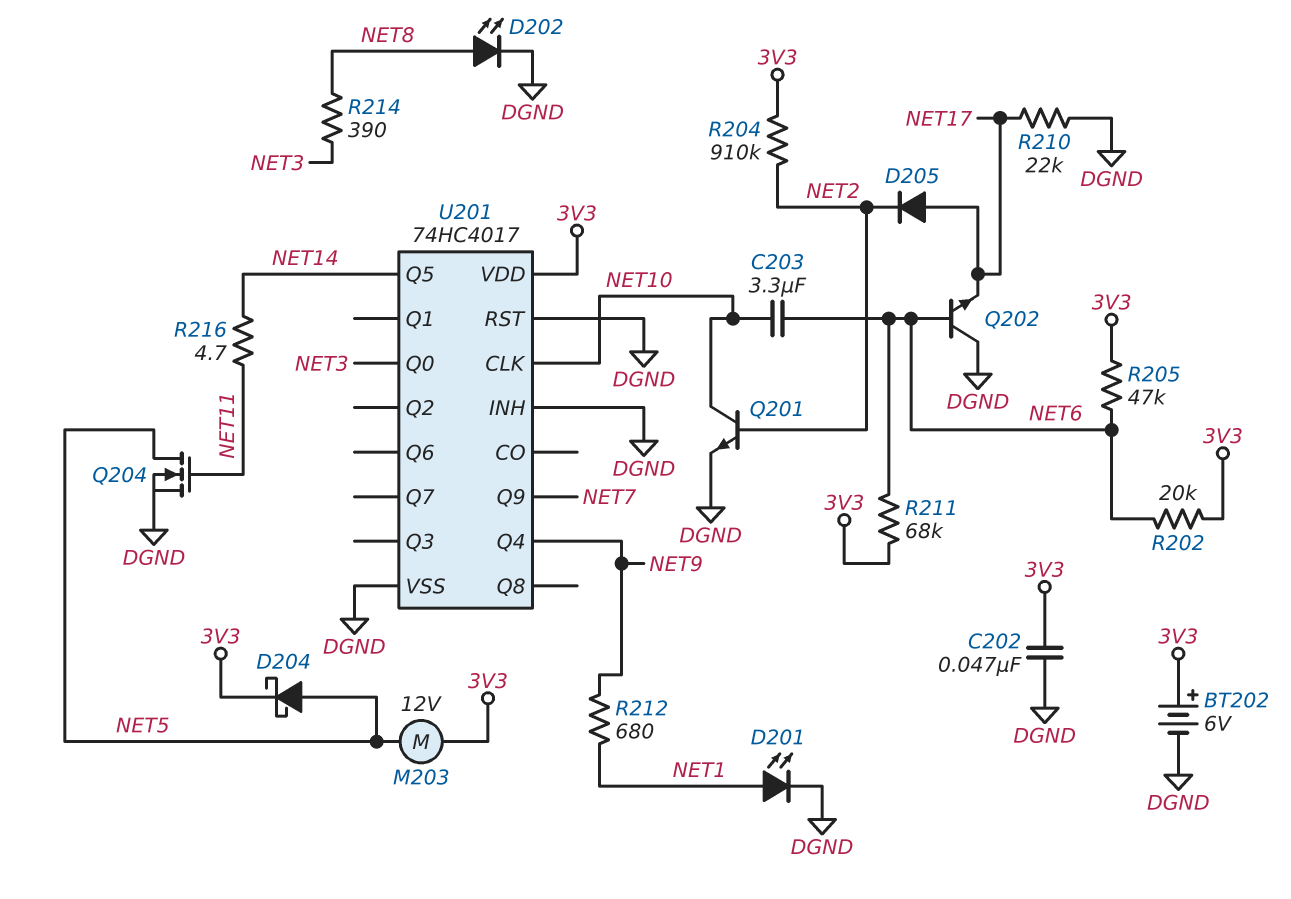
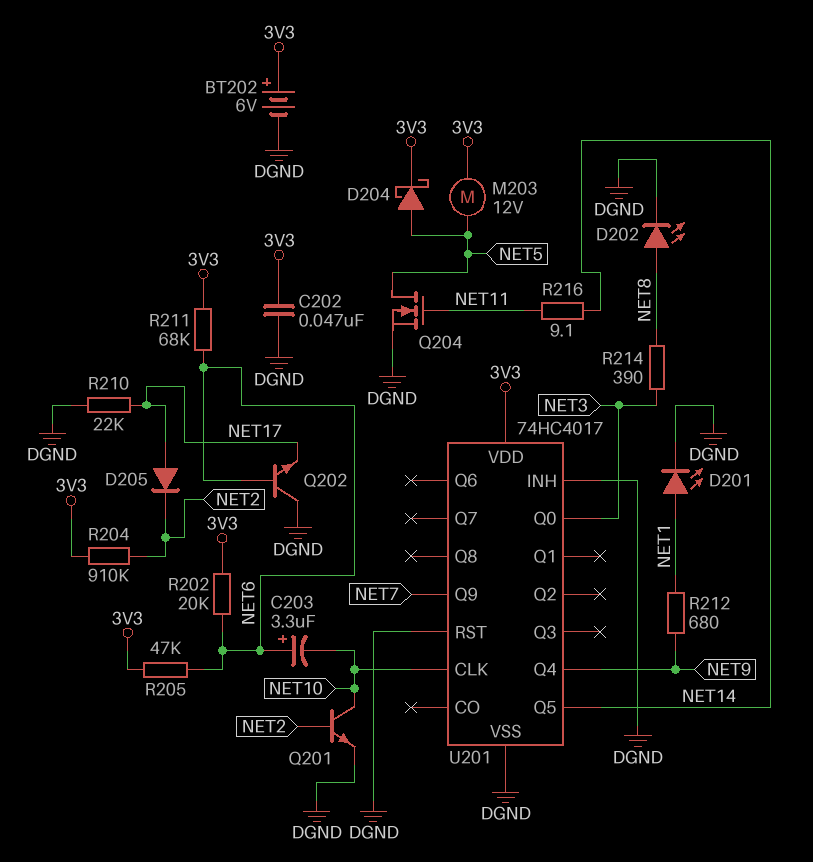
C203: 3.3uF (NET6, NET10) -> 3.3uF (plus NET6, minus NET10)
R216: 4.7 (NET11, NET14) -> 9.1 (NET11, NET14)

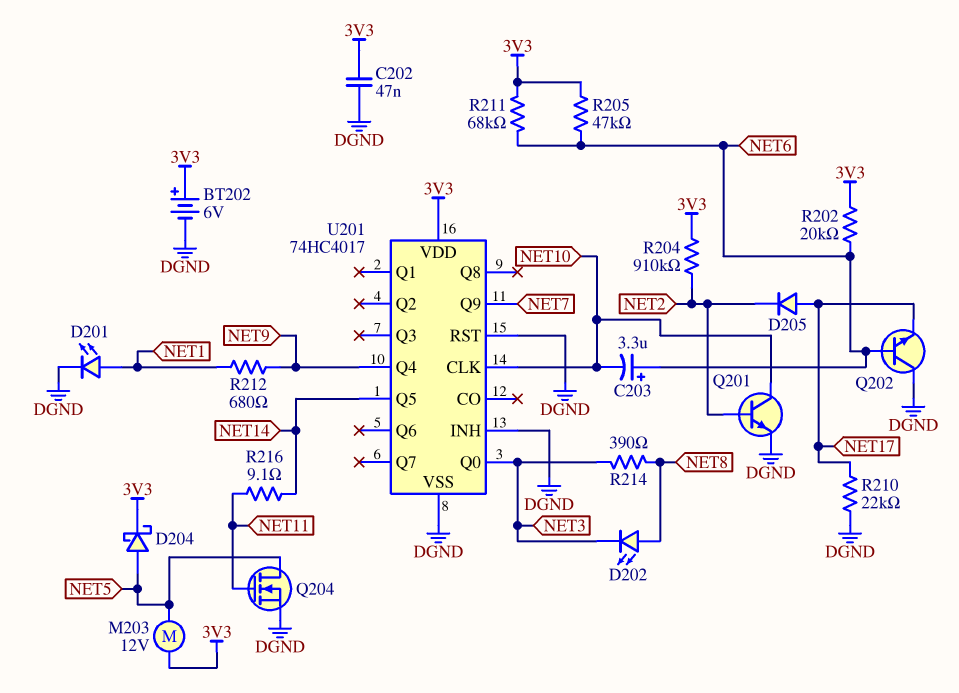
D202: LED (A NET8, K DGND) -> LED (A NET8, K NET3)

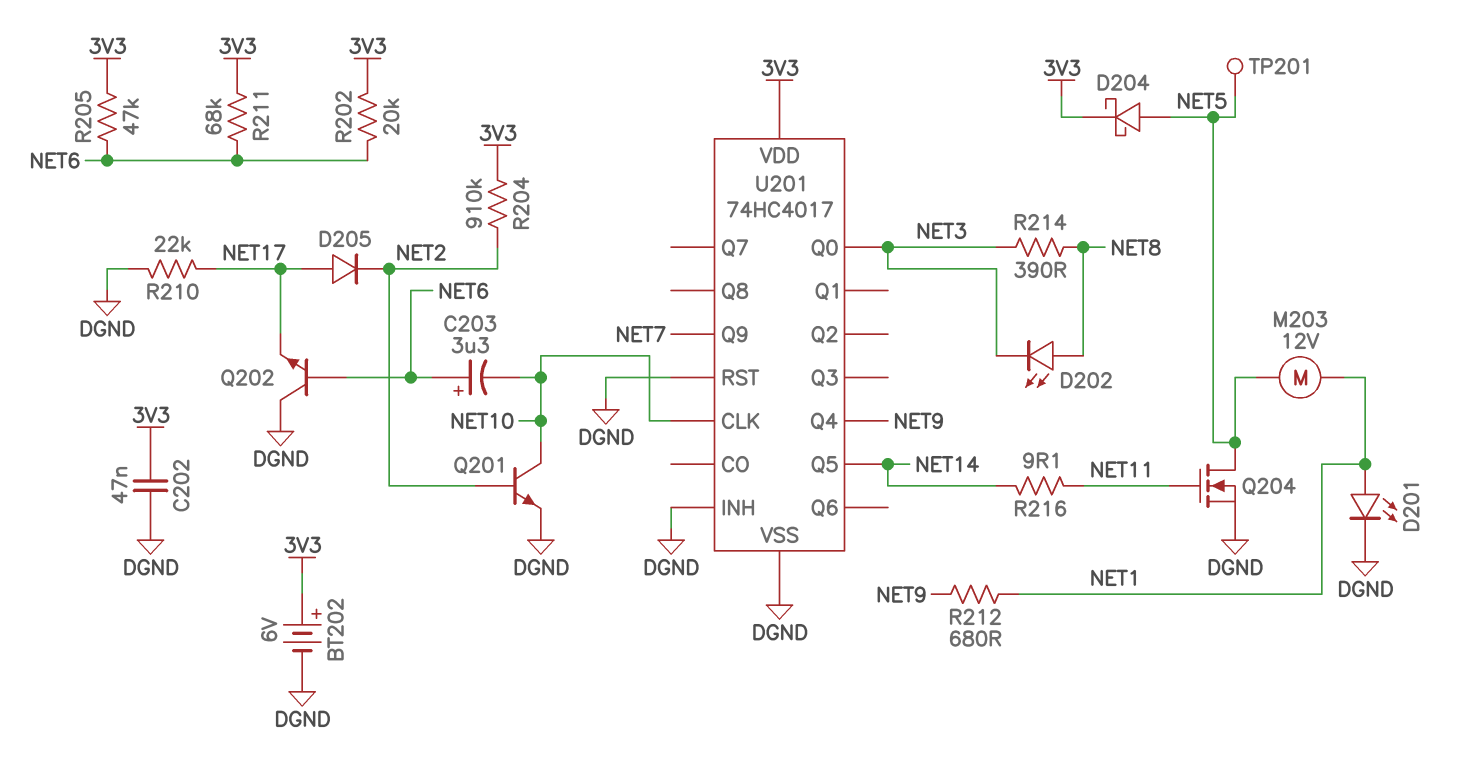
M203: motor 12V (3V3, NET5) -> motor 12V (NET1, NET5)
TP201: none -> test point (NET5)

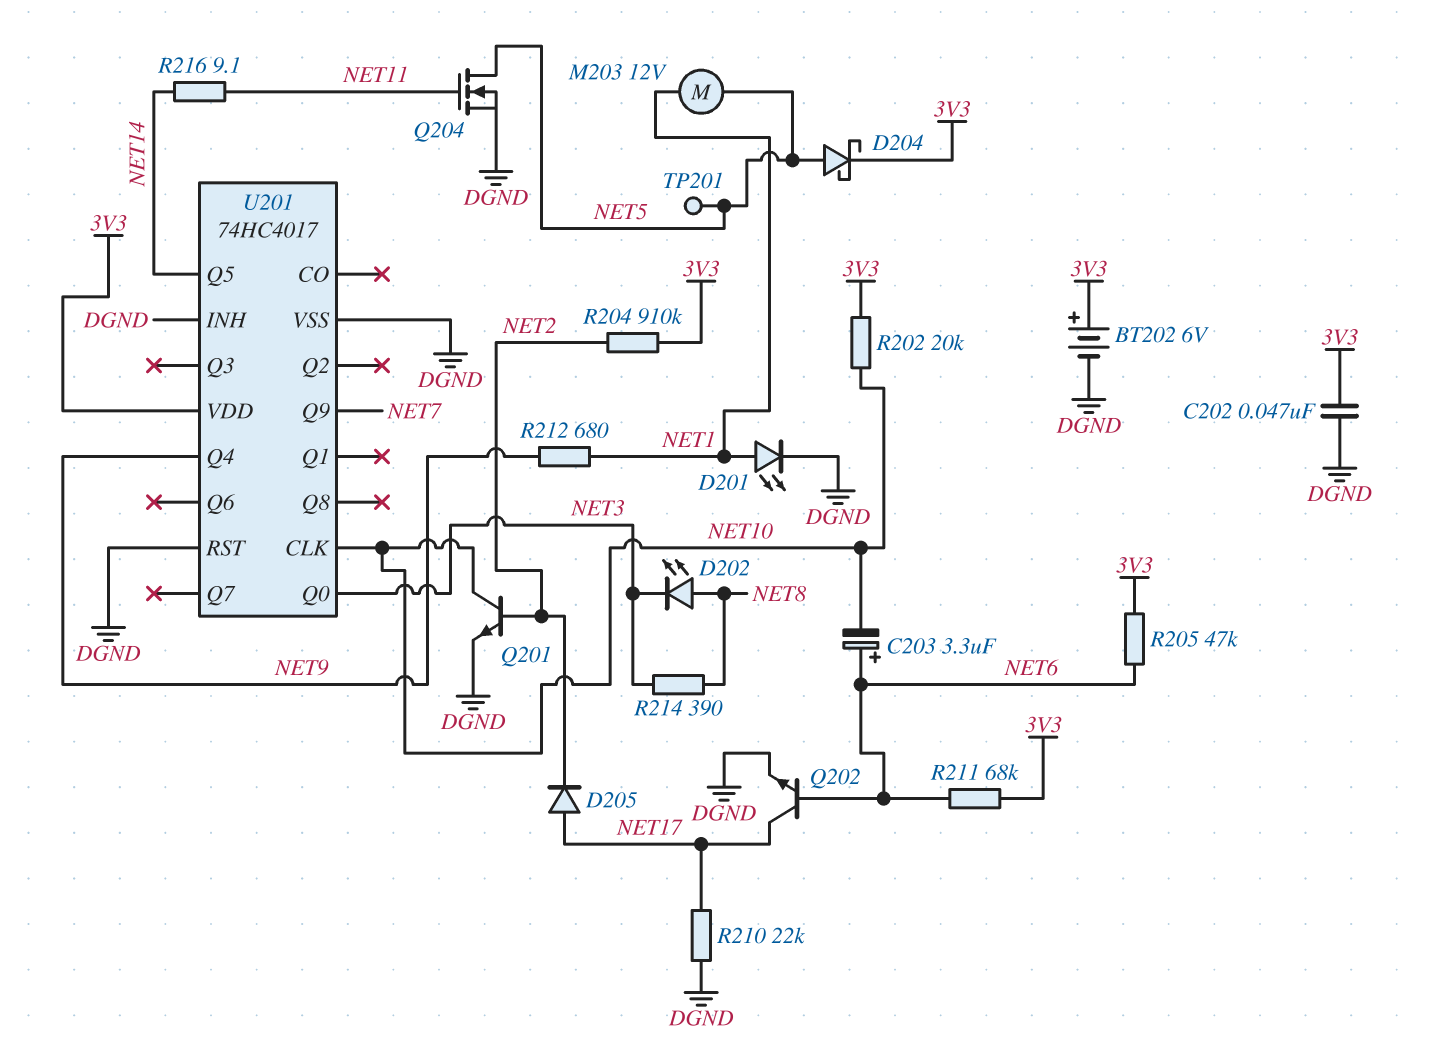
Q202: NPN (B NET6, C DGND, E NET17) -> NPN (B NET6, C NET17, E DGND)
R202: 20k (3V3, NET6) -> 20k (3V3, NET10)

